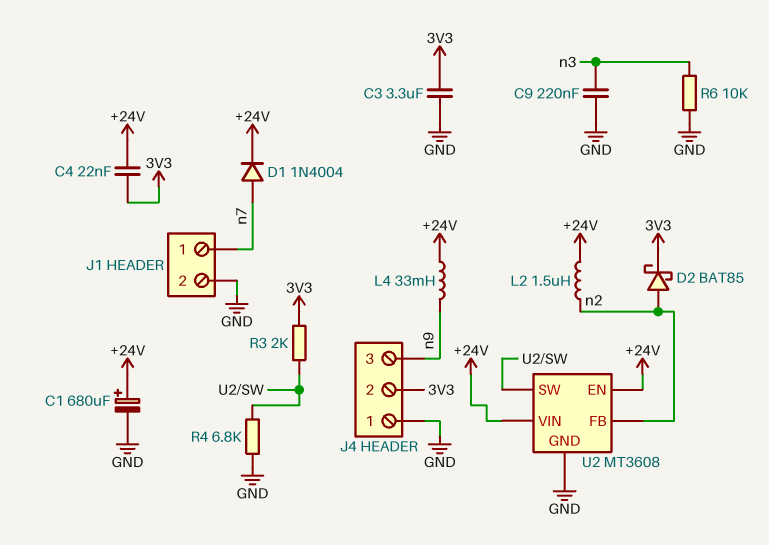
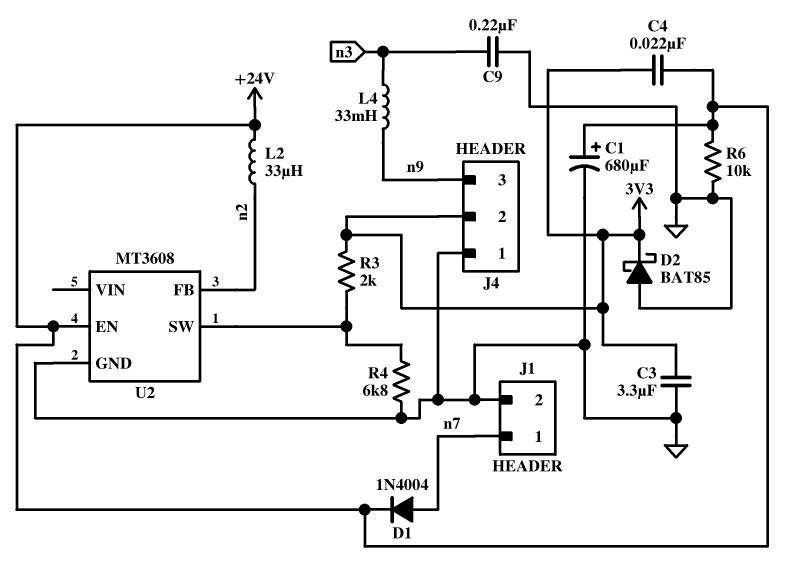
D2: schottky BAT85 (A n2, K 3V3) -> schottky BAT85 (A GND, K 3V3)
L2: 1.5uH (+24V, n2) -> 33uH (+24V, n2)
L4: 33mH (+24V, n9) -> 33mH (n3, n9)
R6: 10k (GND, n3) -> 10k (+24V, GND)
U2 pin VIN: +24V -> none

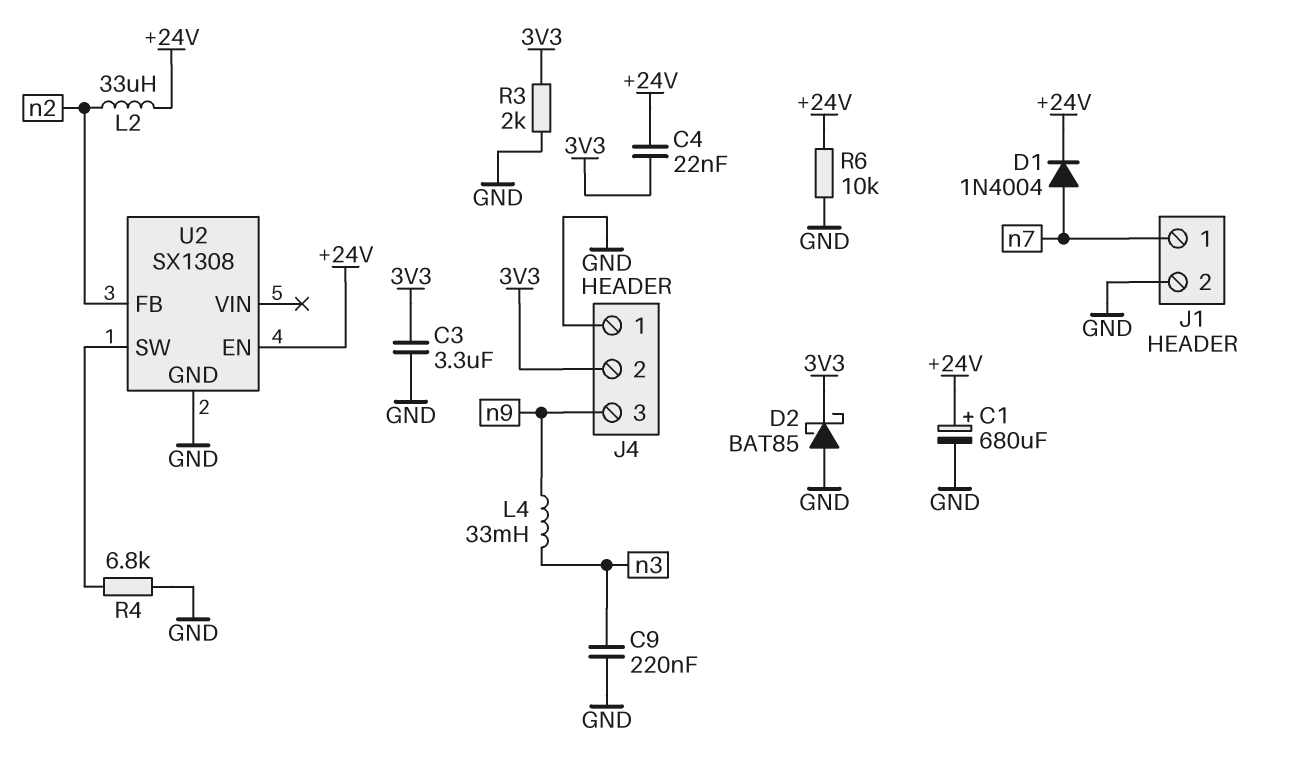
R3: 2k (3V3, U2/SW) -> 2k (3V3, GND)
U2: MT3608 -> SX1308

